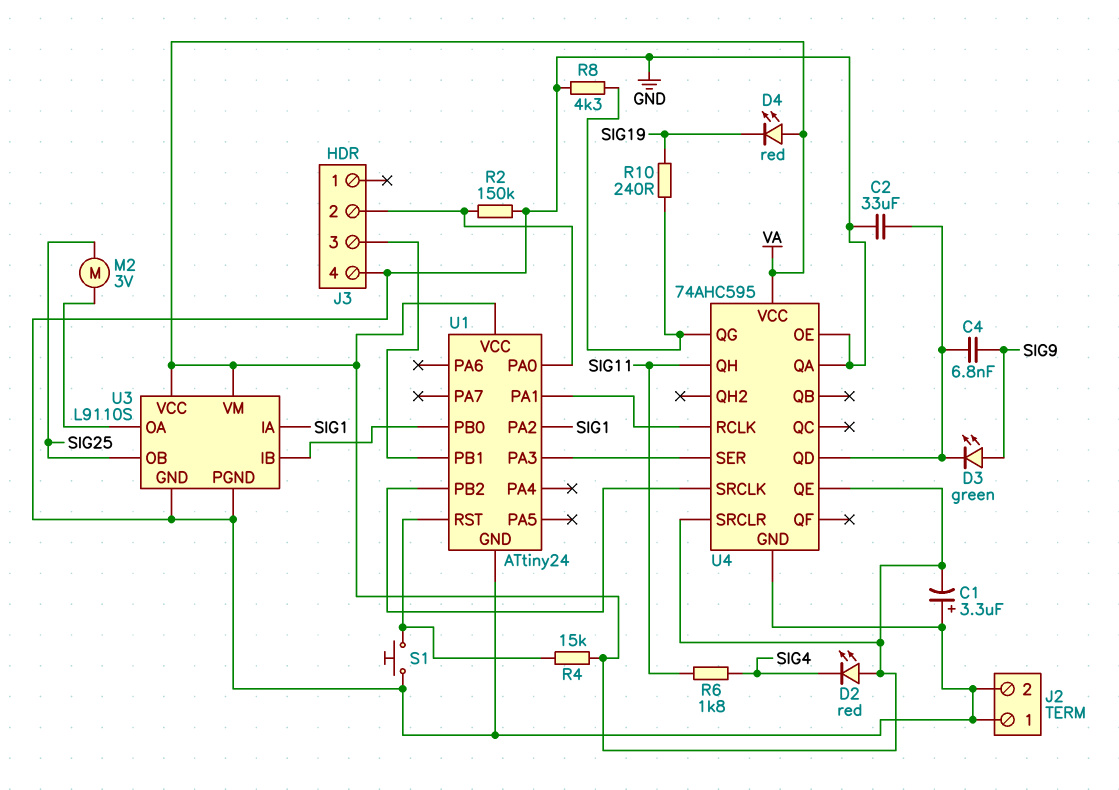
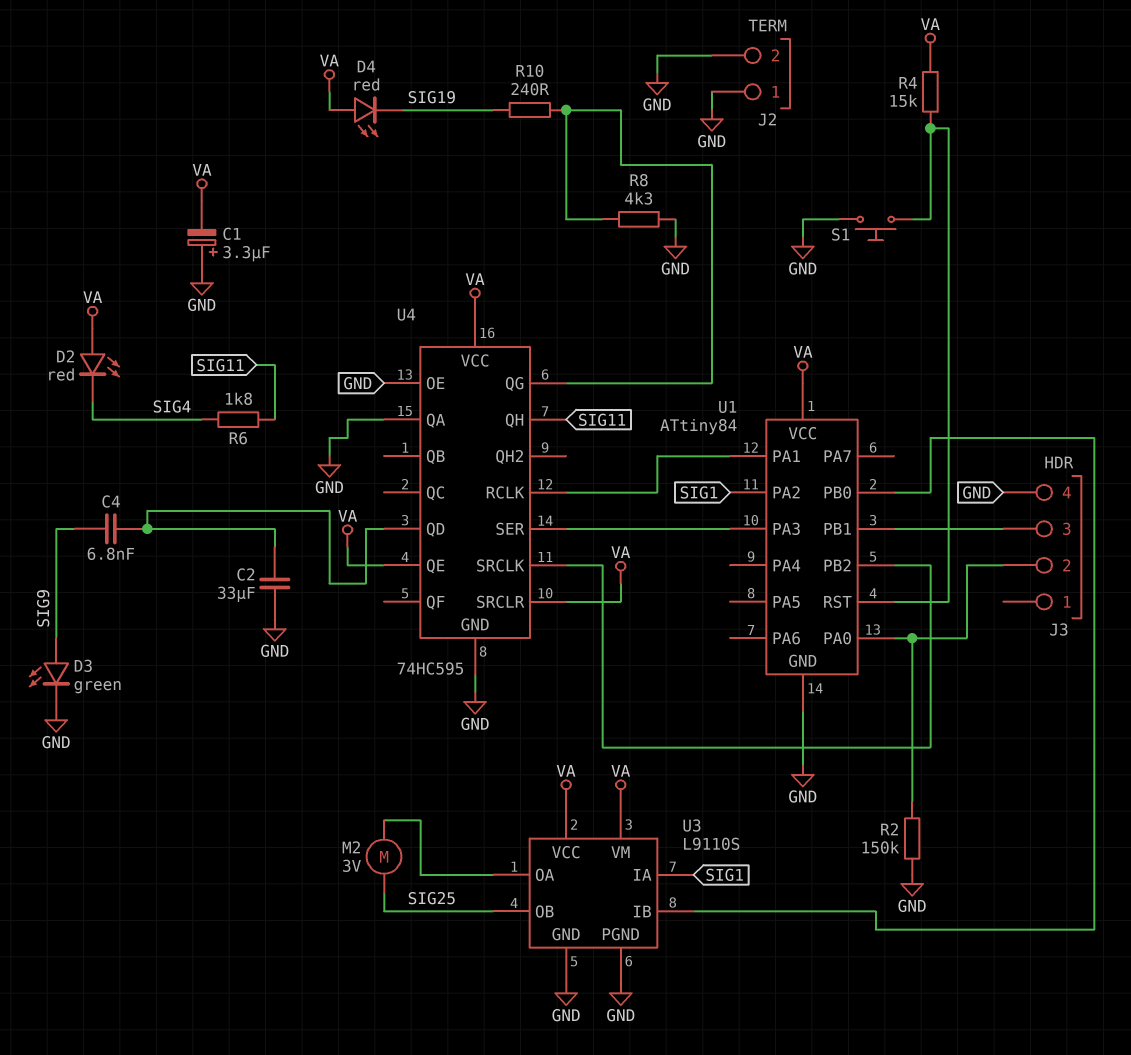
D3: LED green (A SIG9, K U4/QD) -> LED green (A SIG9, K GND)
U1: ATtiny24 -> ATtiny84
U4: 74AHC595 -> 74HC595

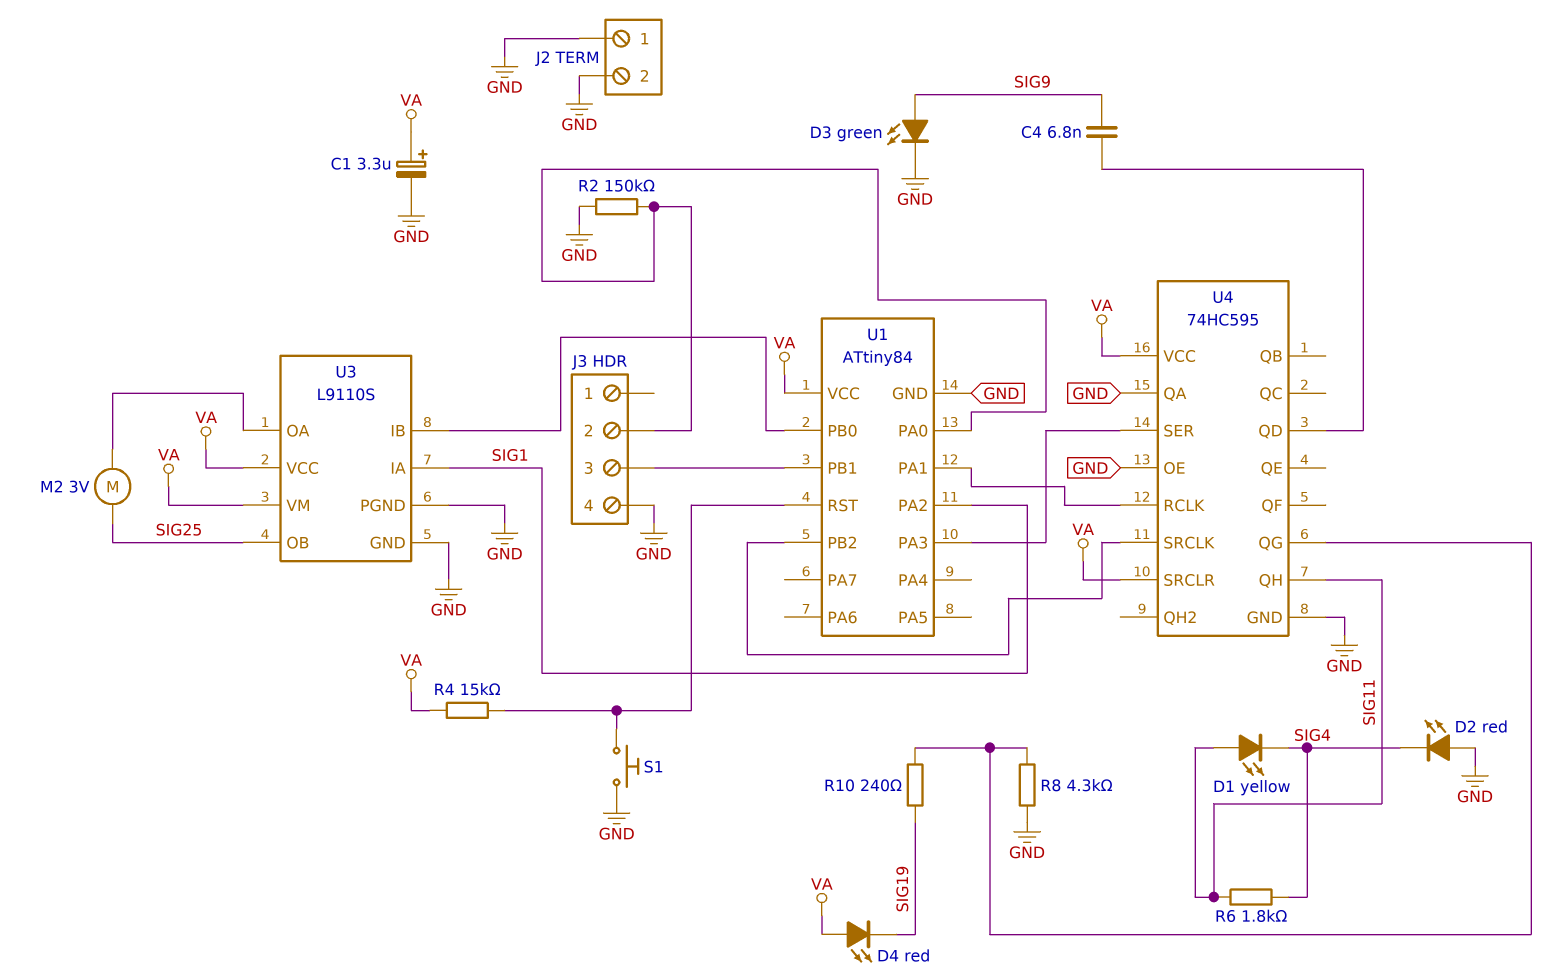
C1: 3.3uF (plus GND, minus VA) -> 3.3uF (plus VA, minus GND)
C2: 33uF (GND, U4/QD) -> none
D1: none -> LED yellow (A SIG11, K SIG4)
D2: LED red (A VA, K SIG4) -> LED red (A GND, K SIG4)
U4 pin QE: VA -> none

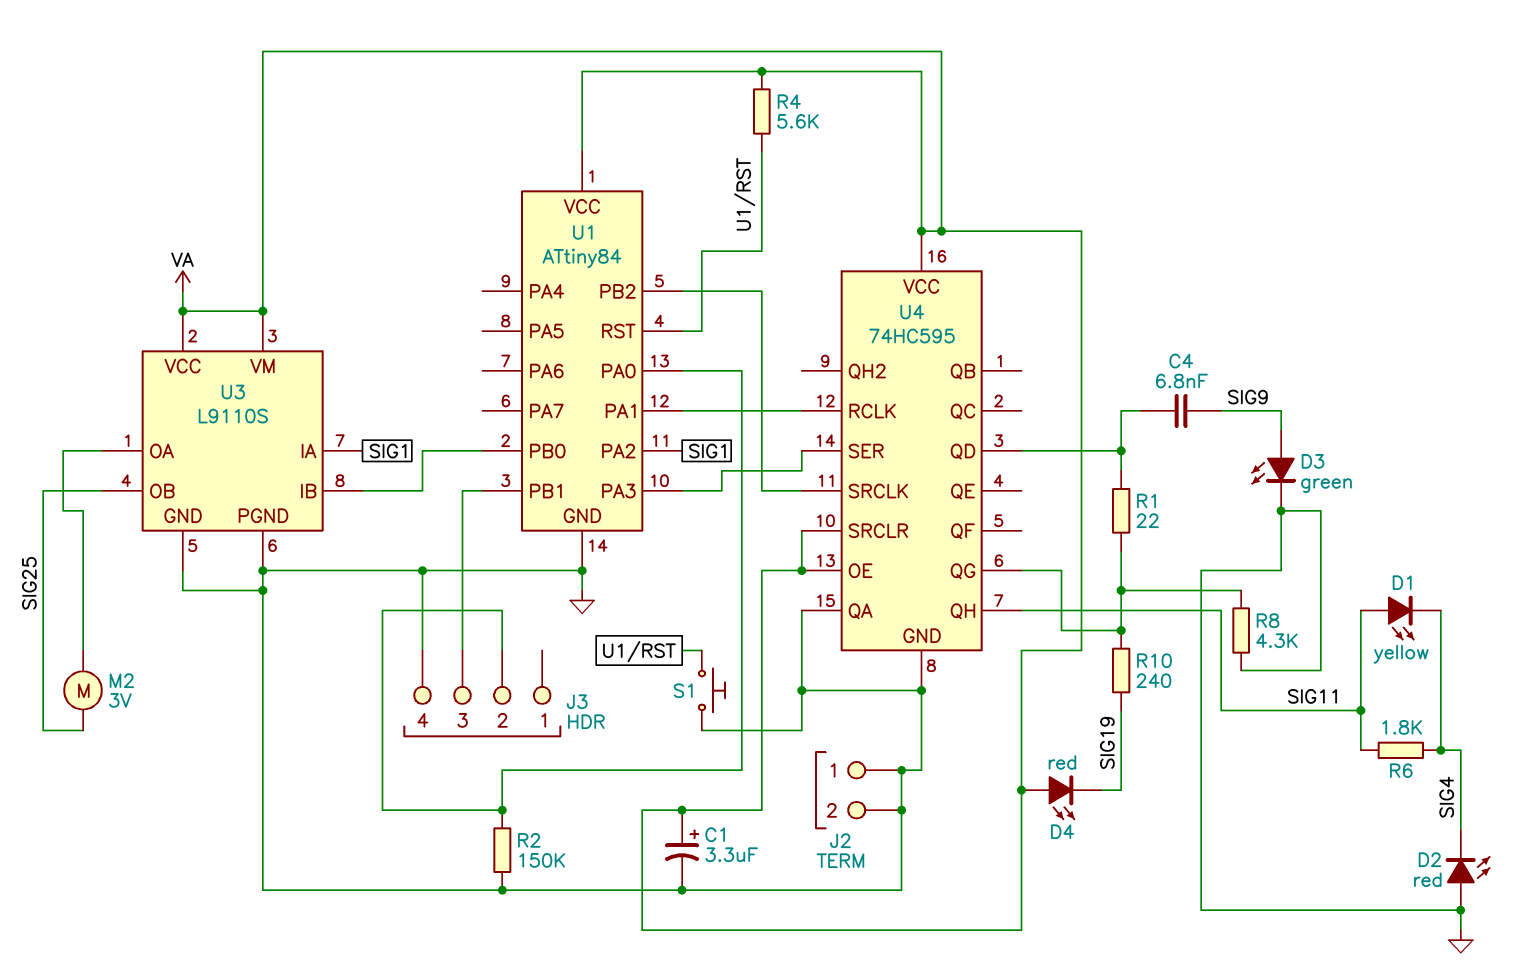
R1: none -> 22 (U4/QD, U4/QG)
R4: 15k (U1/RST, VA) -> 5.6k (U1/RST, VA)
U4 pin OE: GND -> VA

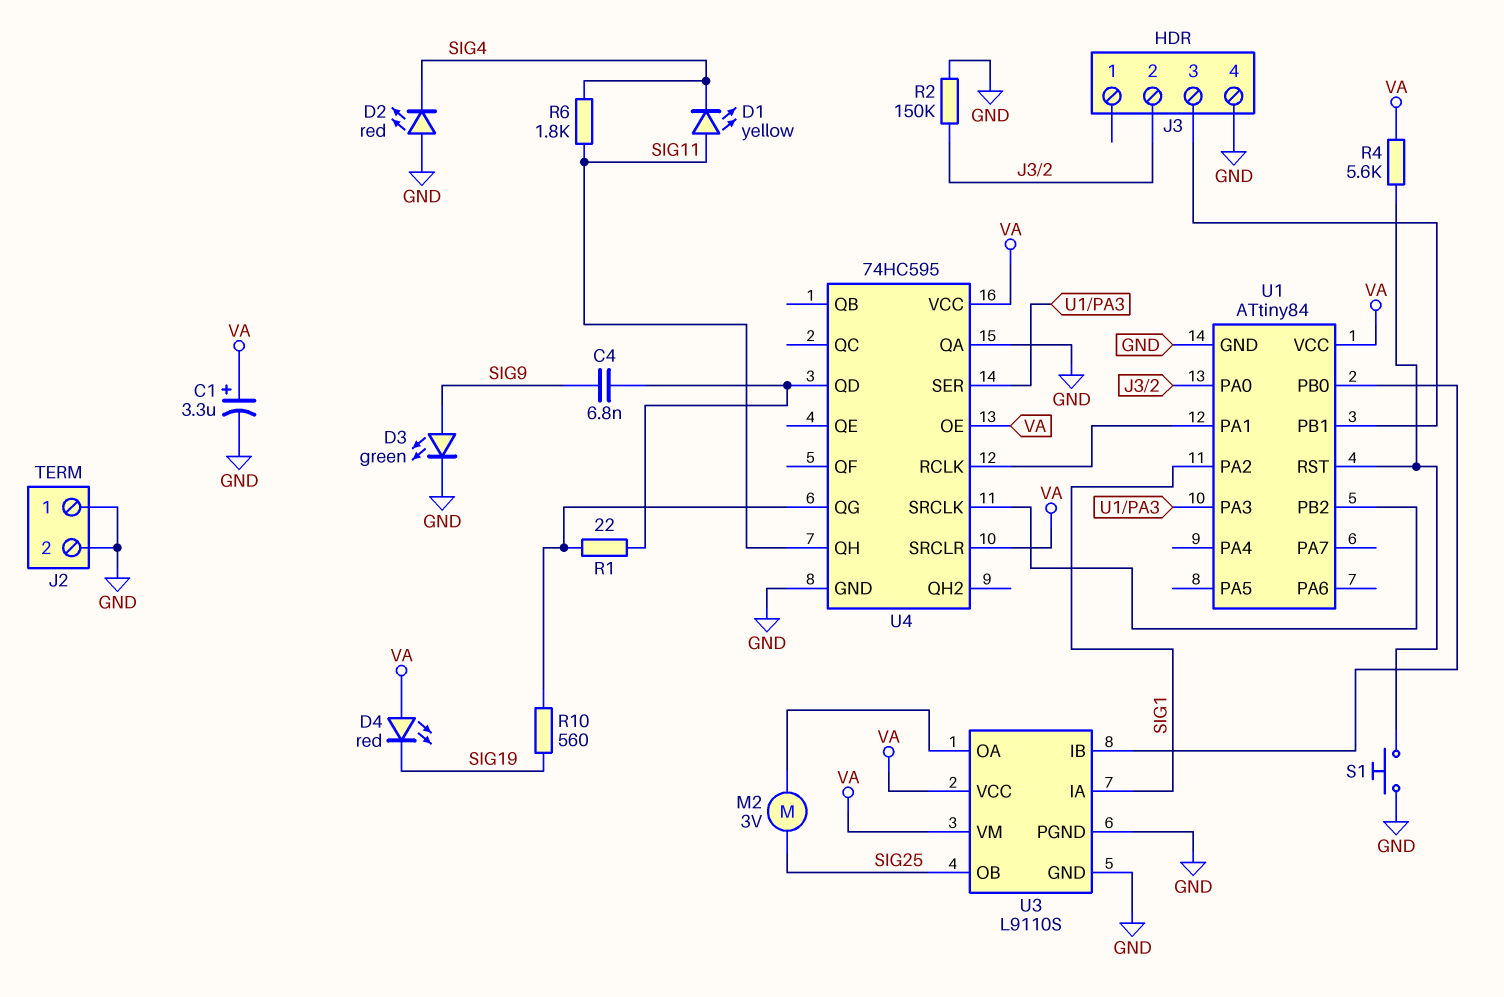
R8: 4.3k (GND, U4/QG) -> none
R10: 240 (SIG19, U4/QG) -> 560 (SIG19, U4/QG)

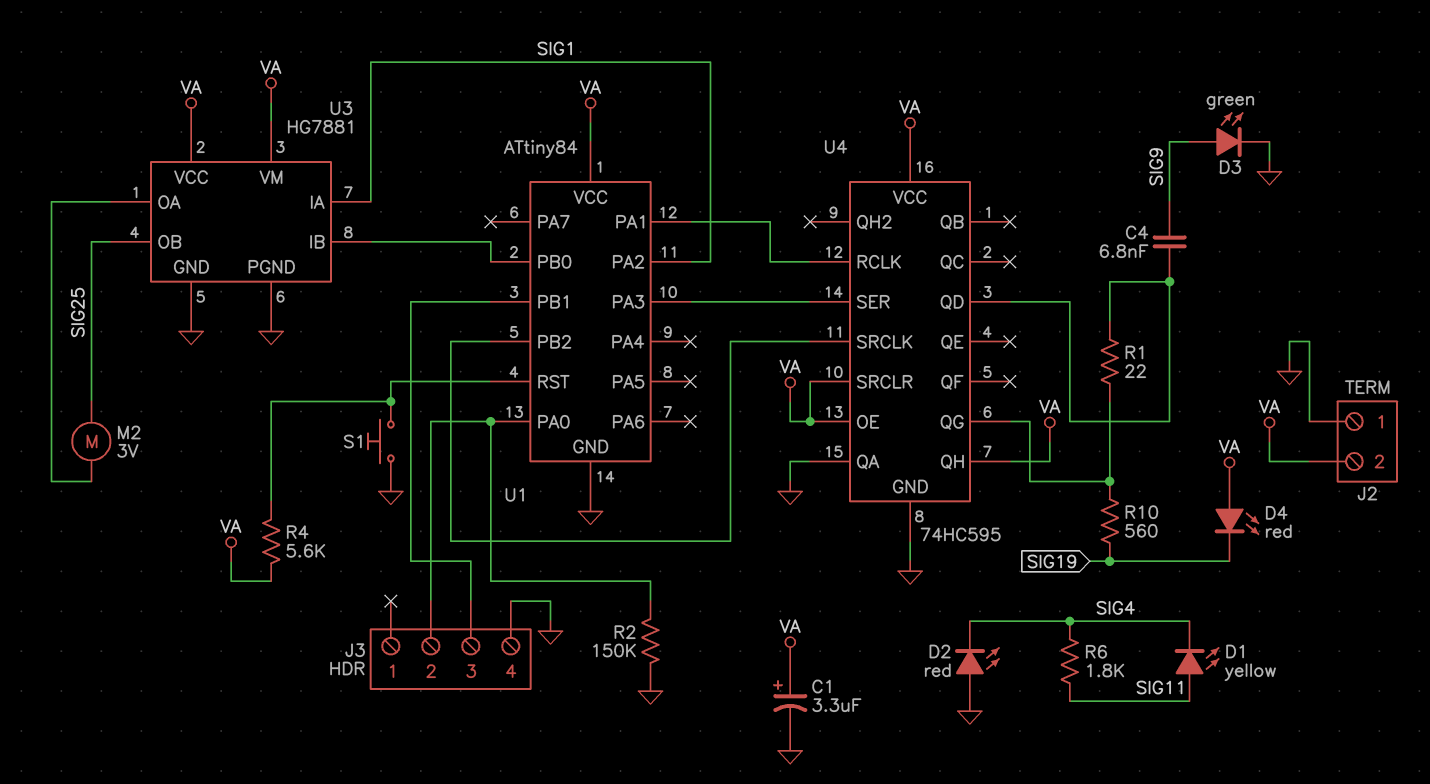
J2 pin 2: GND -> VA
U3: L9110S -> HG7881
U4 pin QH: SIG11 -> VA

